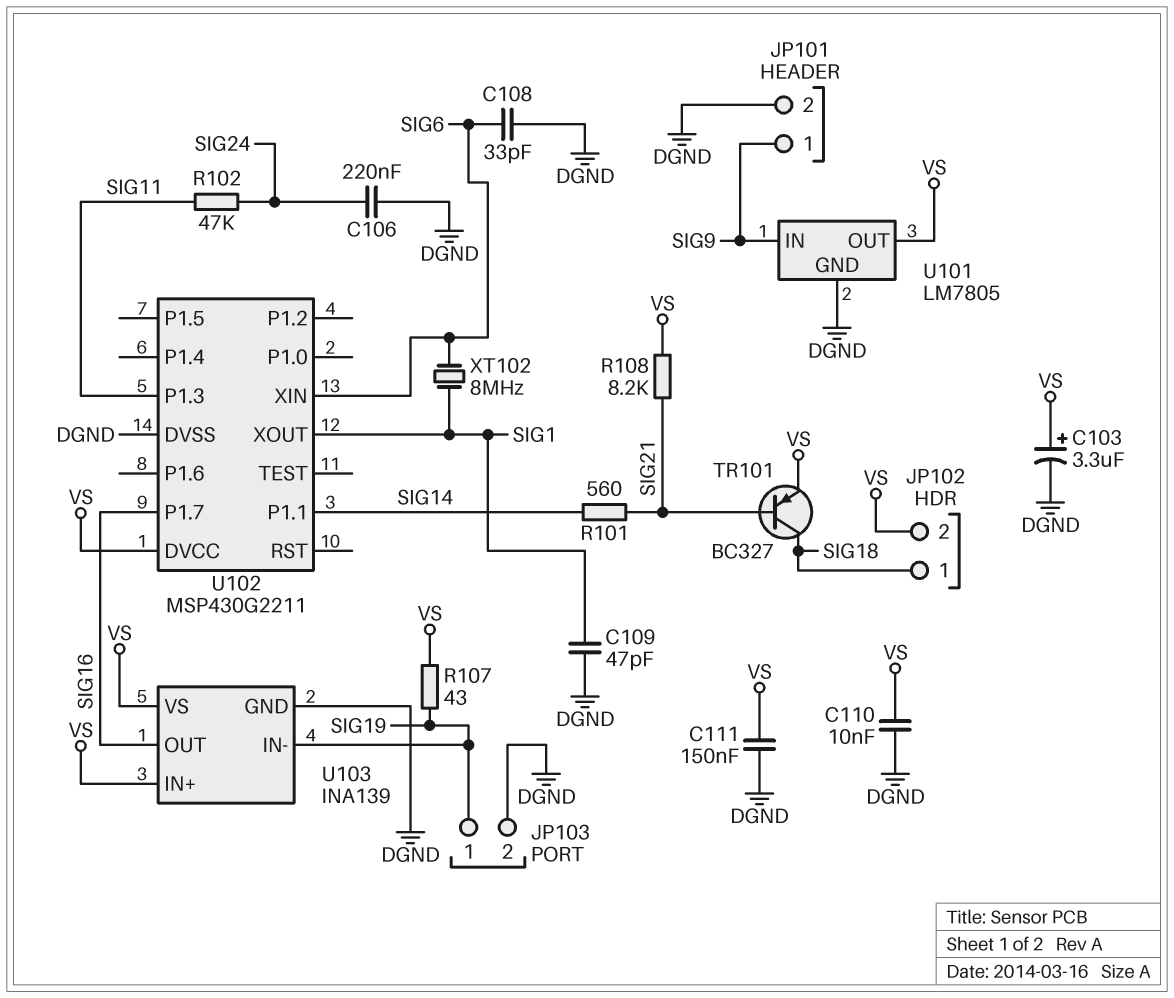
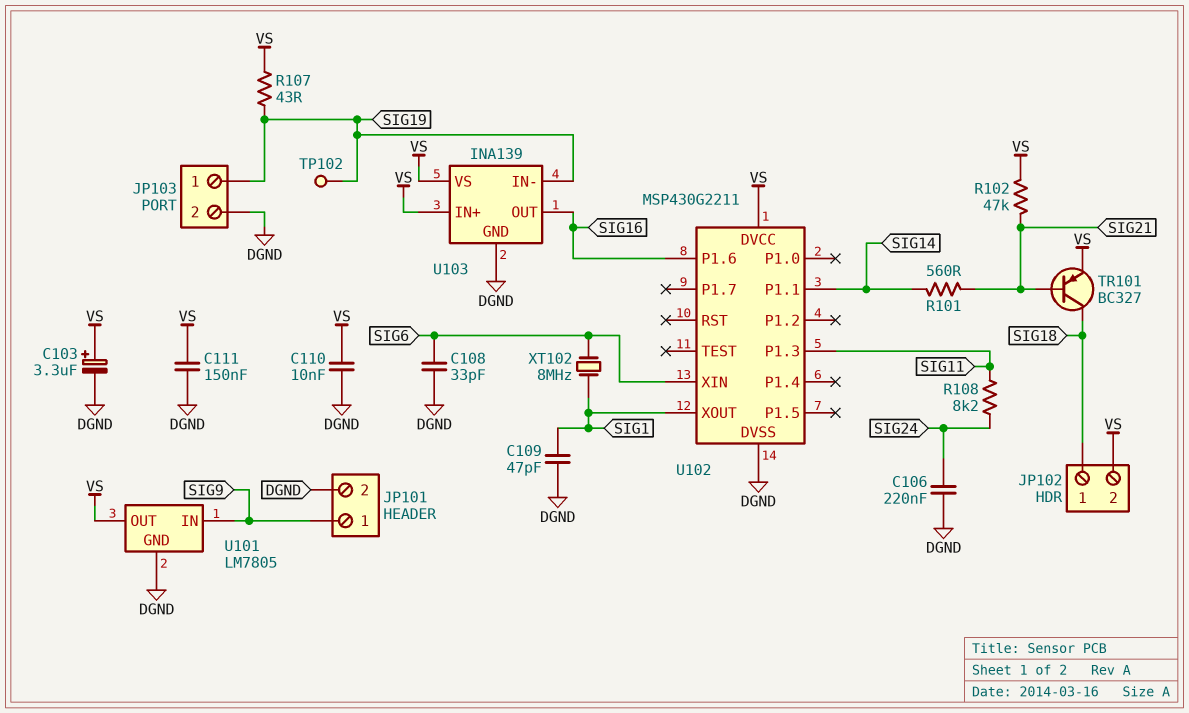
R102: 47k (SIG11, SIG24) -> 47k (SIG21, VS)
R108: 8.2k (SIG21, VS) -> 8.2k (SIG11, SIG24)
TP102: none -> test point (SIG19)
U102 pin P1.6: none -> SIG16
U102 pin P1.7: SIG16 -> none

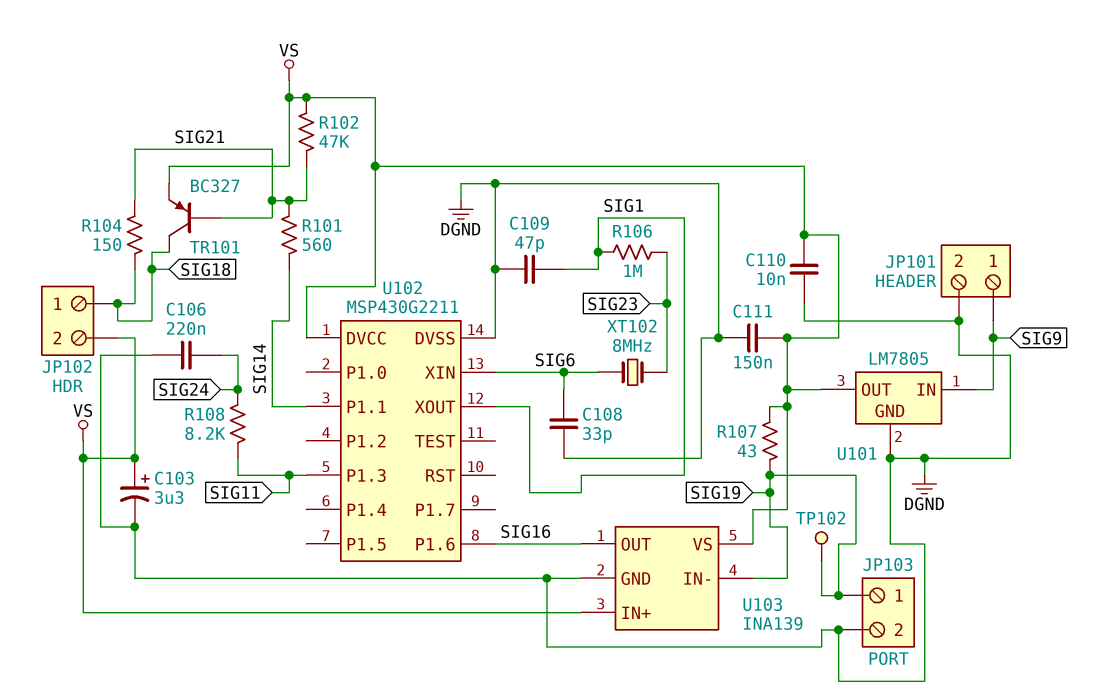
R104: none -> 150 (SIG18, SIG21)
R106: none -> 1M (SIG1, SIG23)
XT102: 8MHz (SIG1, SIG6) -> 8MHz (SIG6, SIG23)

